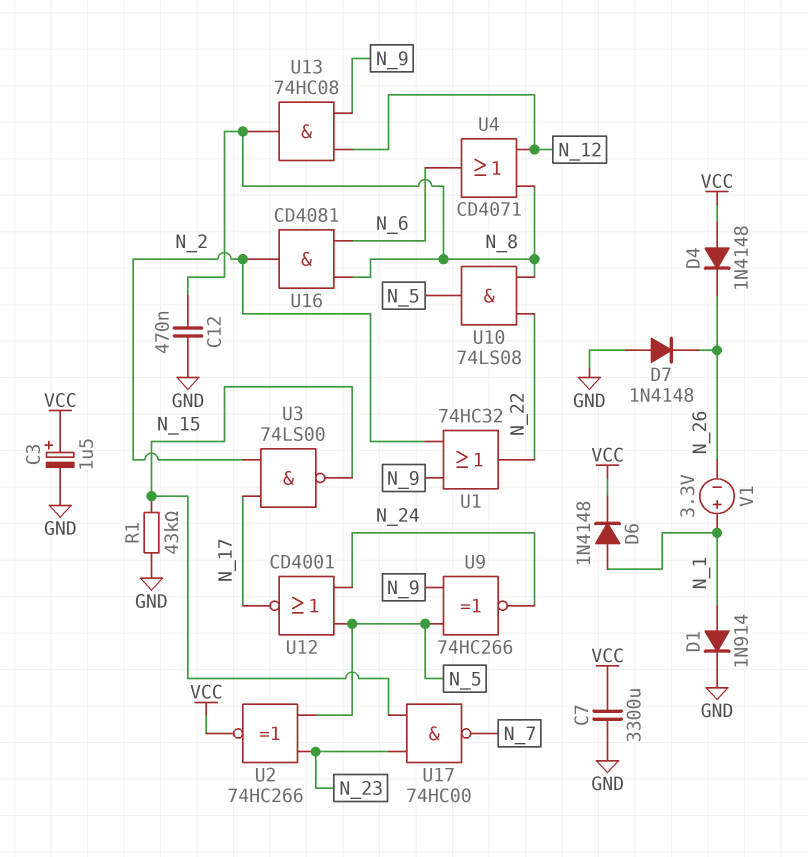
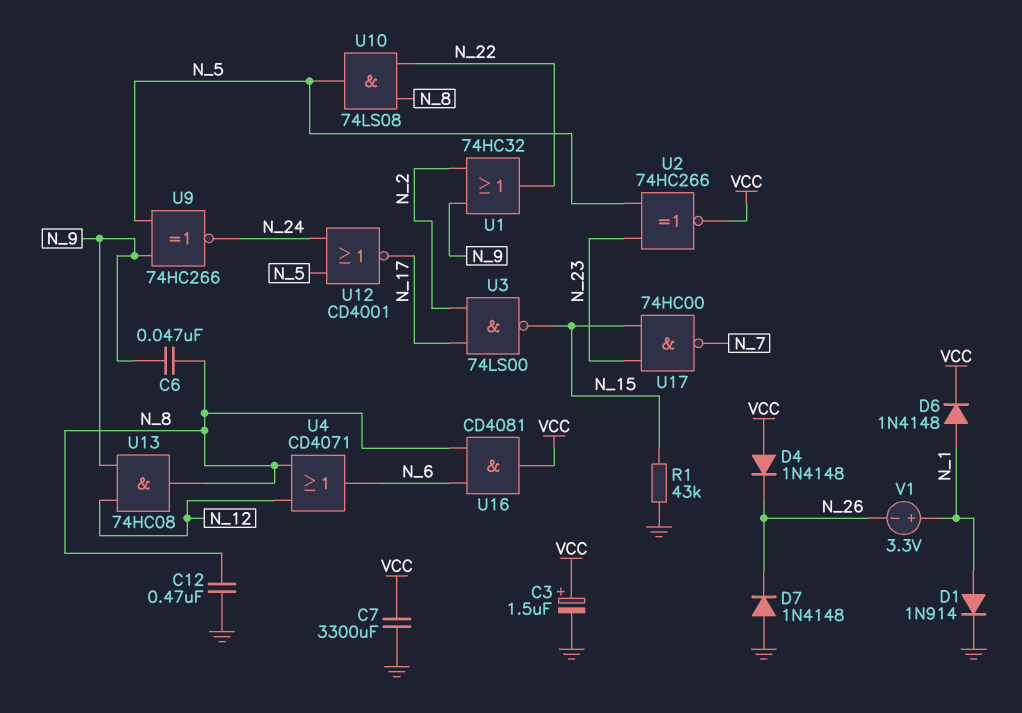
C6: none -> 47nF (N_8, N_9)
U16: AND CD4081 (in N_6, in N_8, out N_2) -> AND CD4081 (in N_6, in N_8, out VCC)

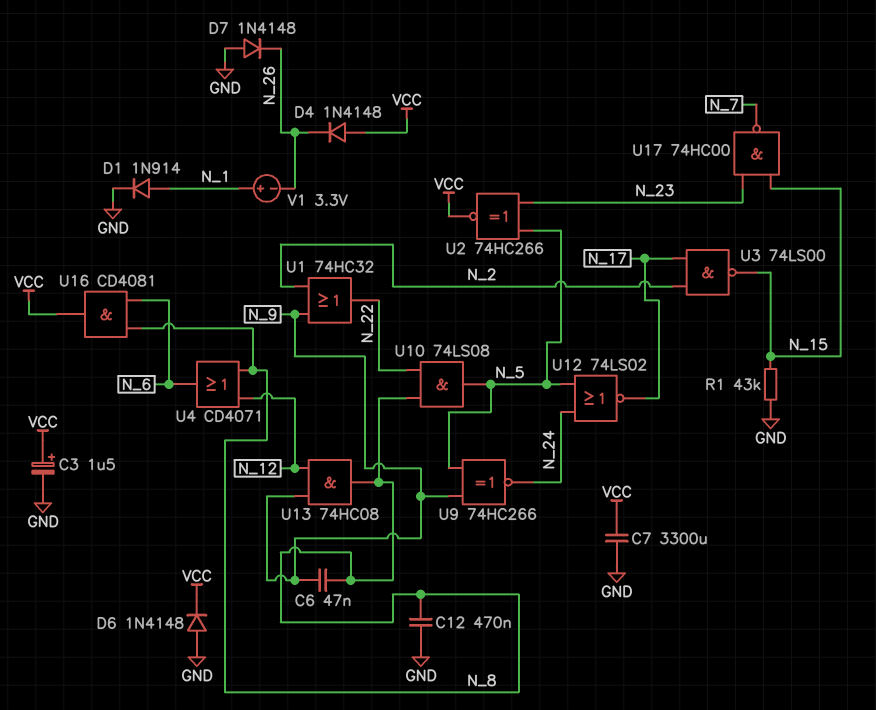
D6: diode 1N4148 (A N_1, K VCC) -> diode 1N4148 (A GND, K VCC)
U12: NOR CD4001 (in N_5, in N_24, out N_17) -> NOR 74LS02 (in N_5, in N_24, out N_17)

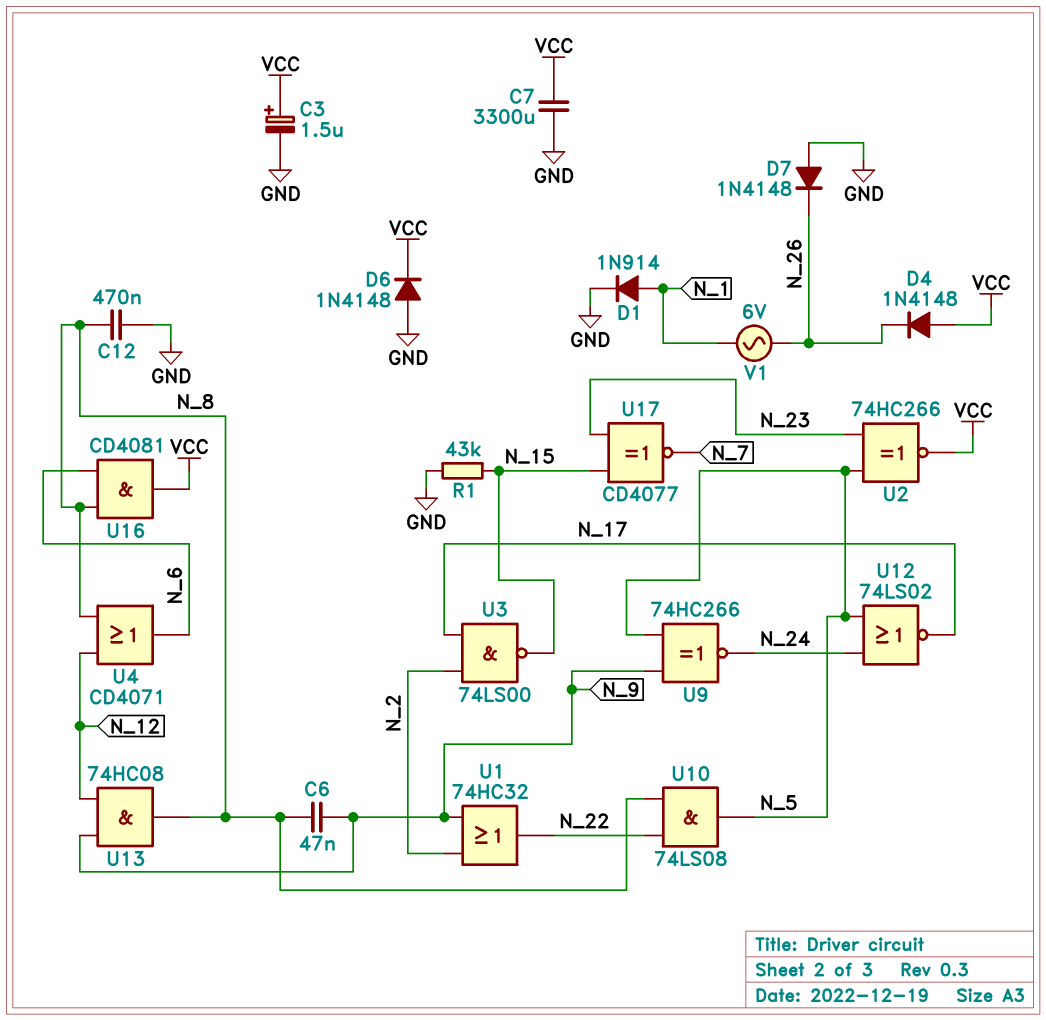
U17: NAND 74HC00 (in N_15, in N_23, out N_7) -> XNOR CD4077 (in N_15, in N_23, out N_7)
V1: 3.3V (plus N_1, minus N_26) -> AC 6V (N_1, N_26)

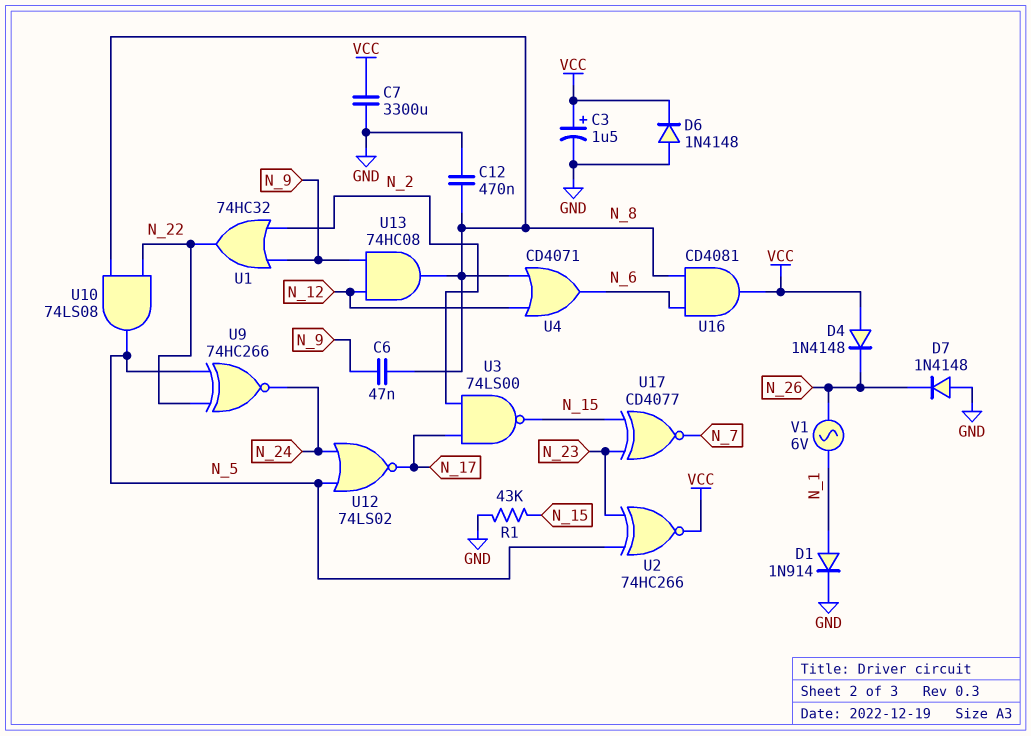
U9: XNOR 74HC266 (in N_5, in N_9, out N_24) -> XNOR 74HC266 (in N_5, in N_22, out N_24)

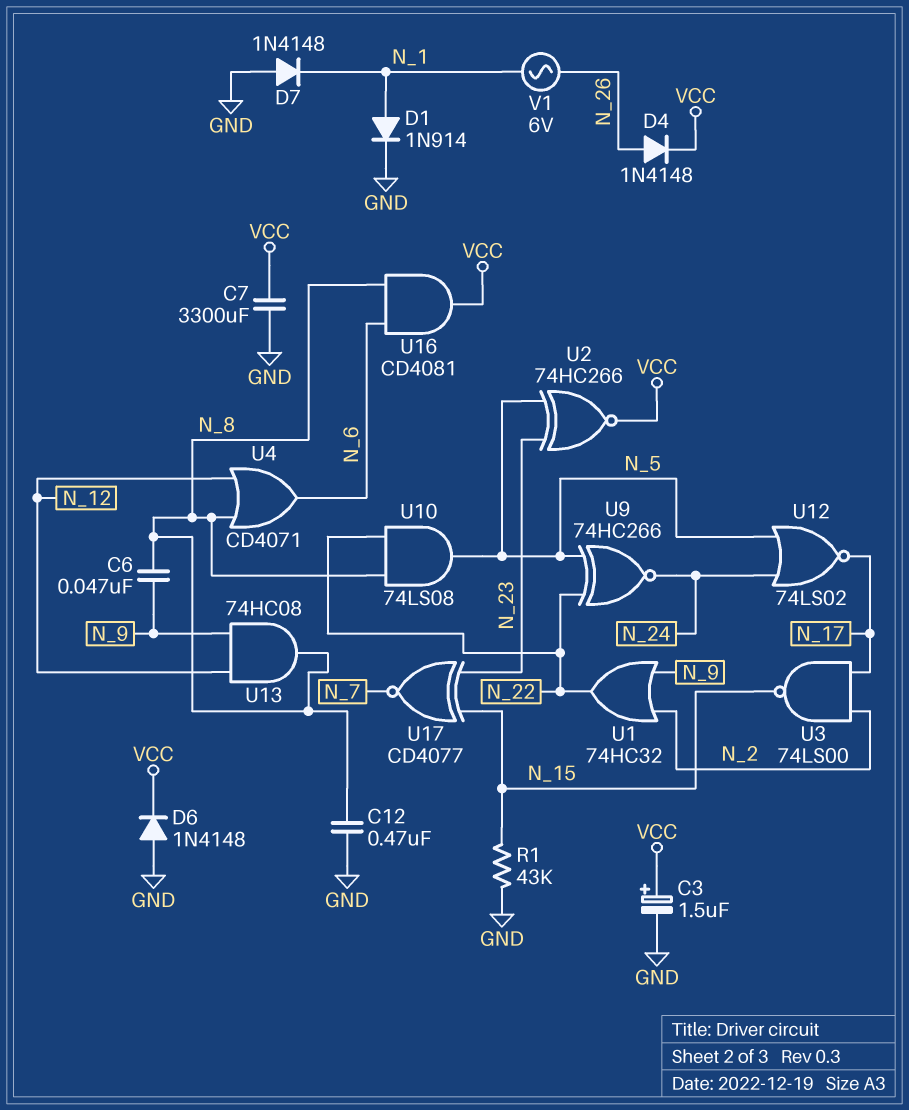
D4: diode 1N4148 (A VCC, K N_26) -> diode 1N4148 (A N_26, K VCC)
D7: diode 1N4148 (A GND, K N_26) -> diode 1N4148 (A GND, K N_1)

